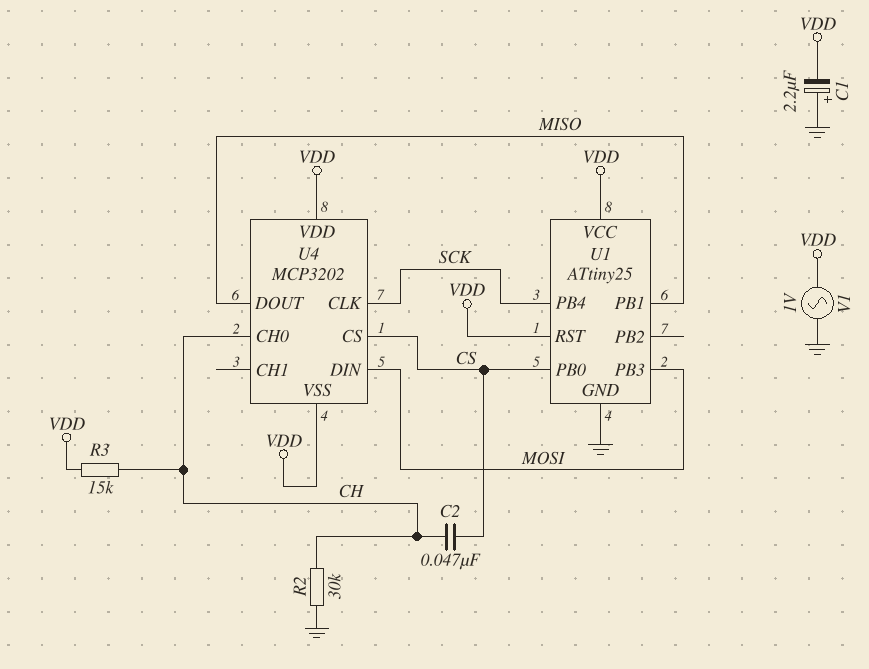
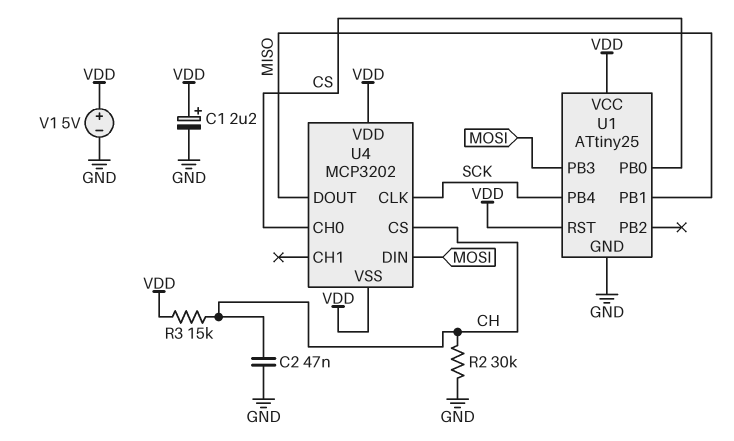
C1: 2.2uF (plus GND, minus VDD) -> 2.2uF (plus VDD, minus GND)
C2: 47nF (CH, CS) -> 47nF (CH, GND)
U4 pin CH0: CH -> CS
U4 pin CS: CS -> CH
V1: AC 1V (GND, VDD) -> 5V (plus VDD, minus GND)

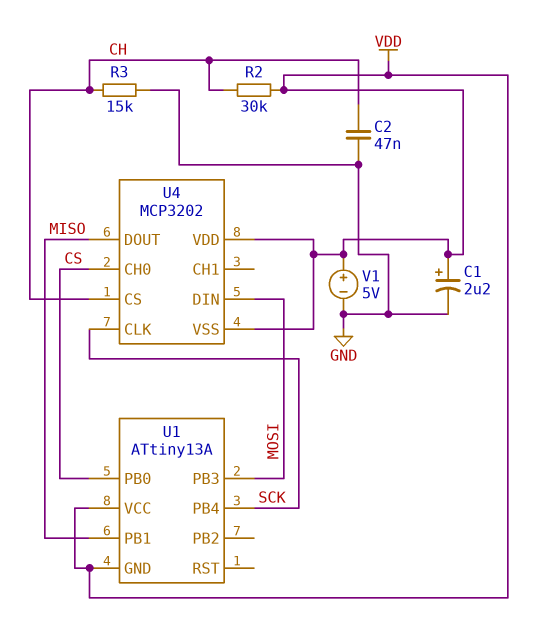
R2: 30k (CH, GND) -> 30k (CH, VDD)
R3: 15k (CH, VDD) -> 15k (CH, GND)
U1: ATtiny25 -> ATtiny13A
U1 pin GND: GND -> VDD
U1 pin RST: VDD -> none

